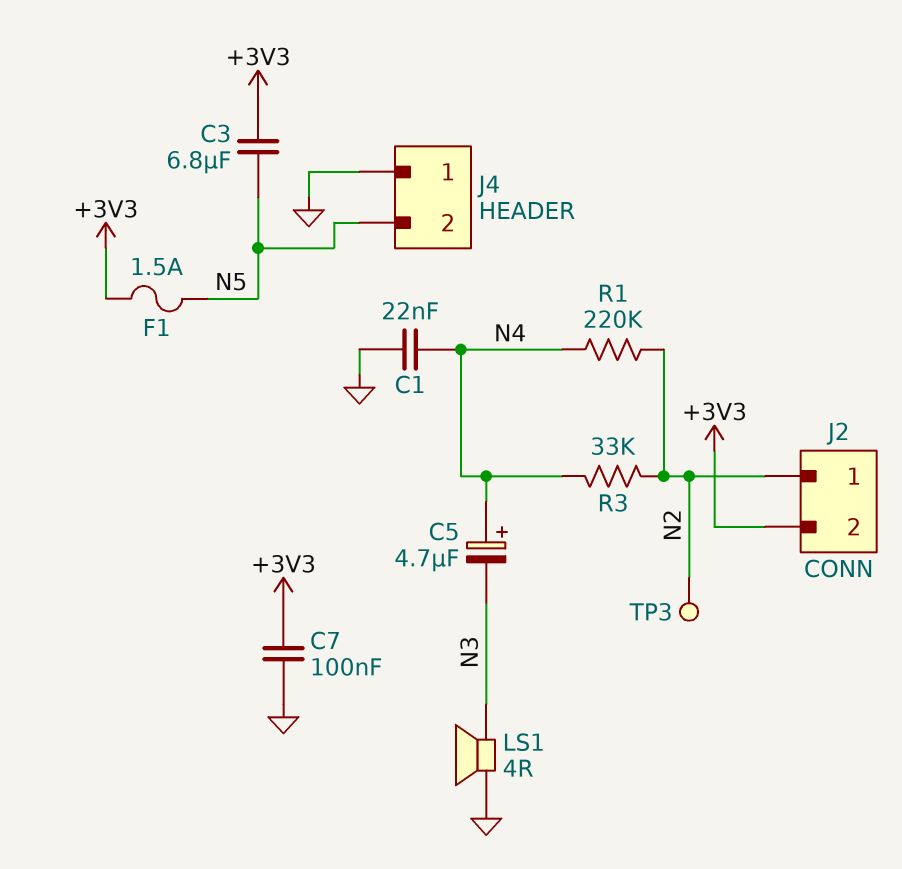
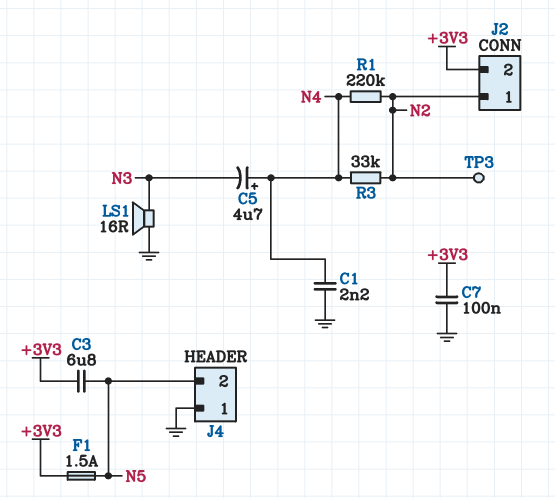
C1: 22nF (GND, N4) -> 2.2nF (GND, N4)
LS1: speaker 4R (GND, N3) -> speaker 16R (GND, N3)

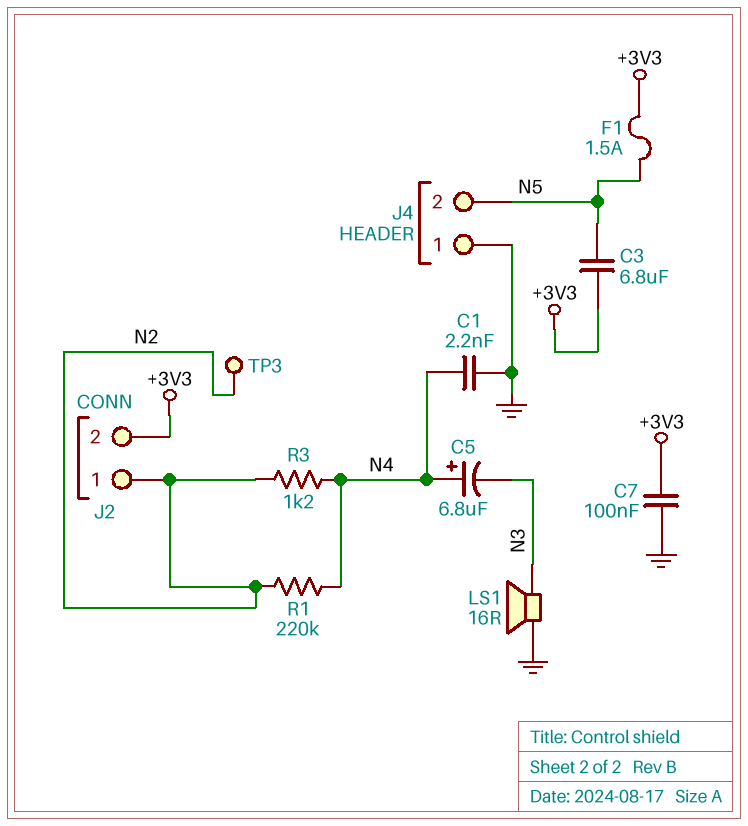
C5: 4.7uF (plus N4, minus N3) -> 6.8uF (plus N4, minus N3)
R3: 33k (N2, N4) -> 1.2k (N2, N4)

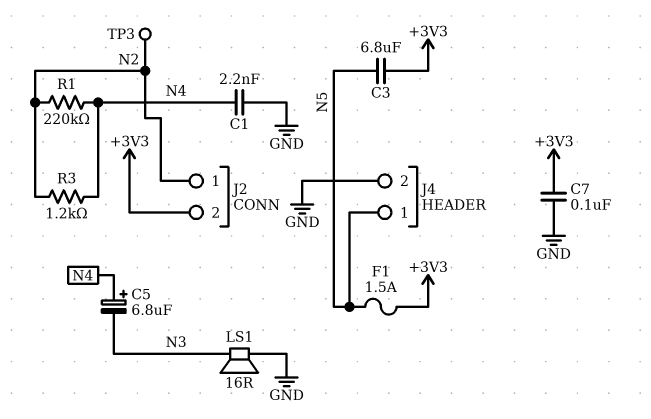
J4 pin 1: GND -> N5
J4 pin 2: N5 -> GND

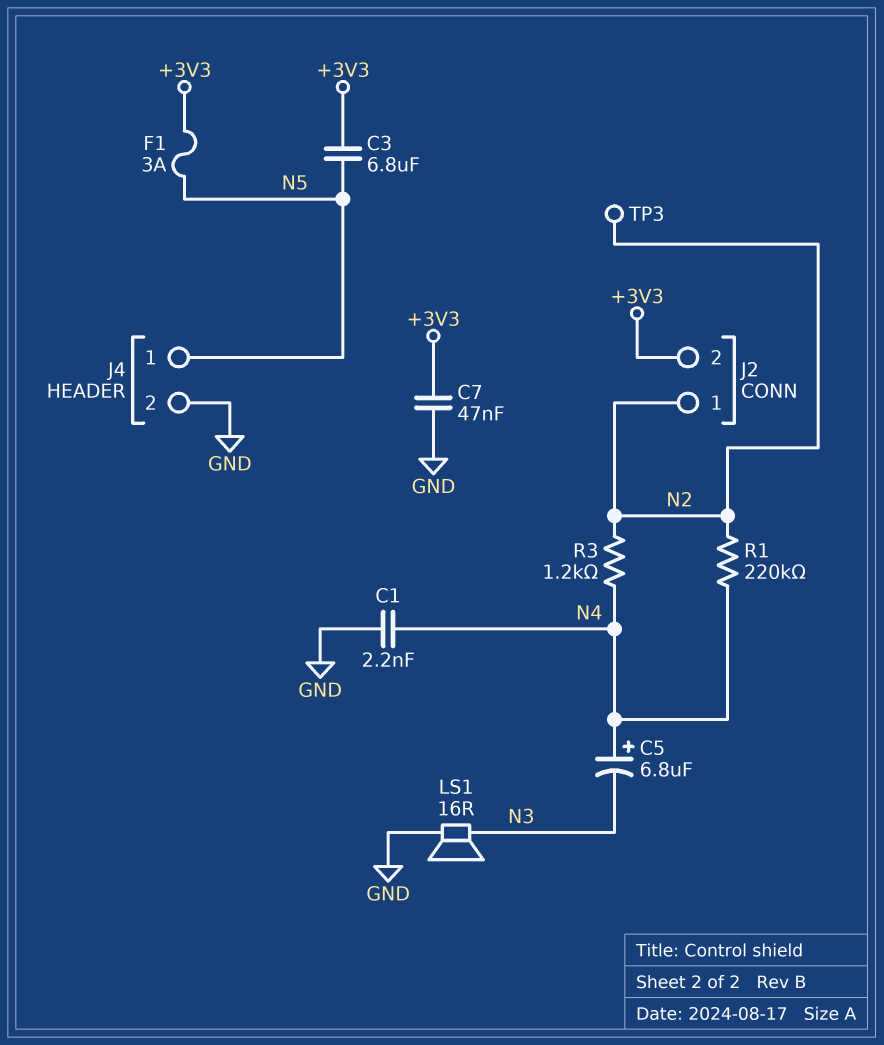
C7: 100nF (+3V3, GND) -> 47nF (+3V3, GND)
F1: 1.5A (+3V3, N5) -> 3A (+3V3, N5)

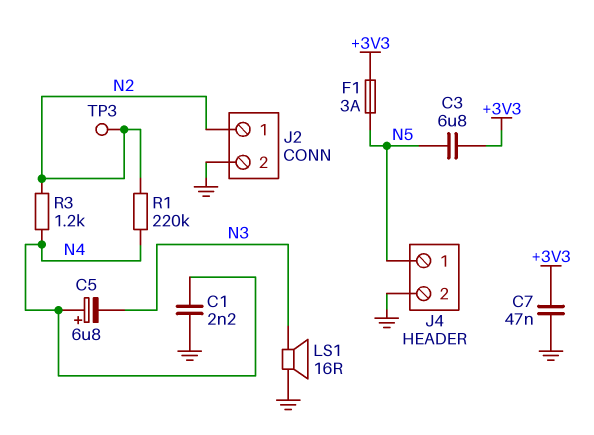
J2 pin 2: +3V3 -> GND

